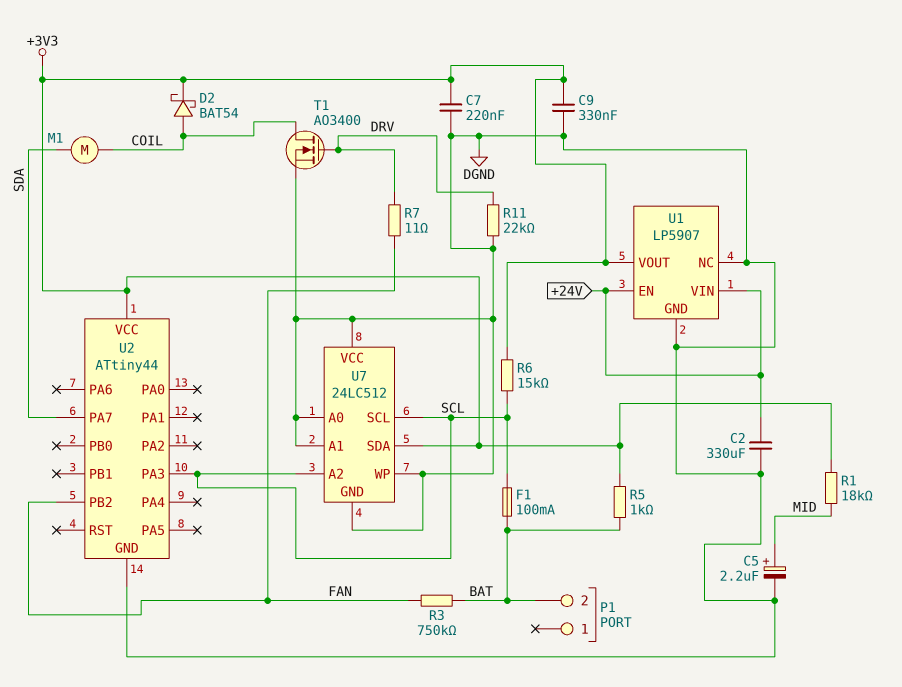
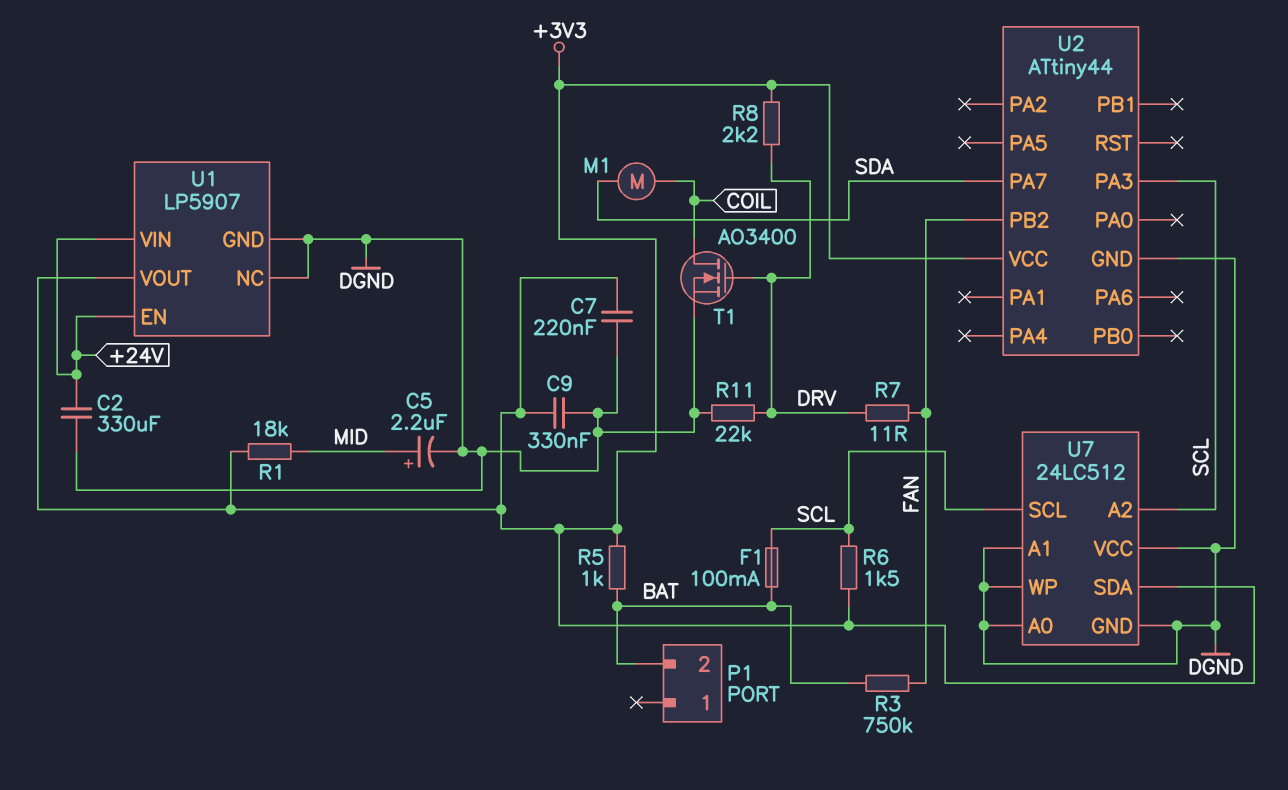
D2: schottky BAT54 (A COIL, K +3V3) -> none
R6: 15k (+3V3, SCL) -> 1.5k (+3V3, SCL)
R8: none -> 2.2k (+3V3, DRV)

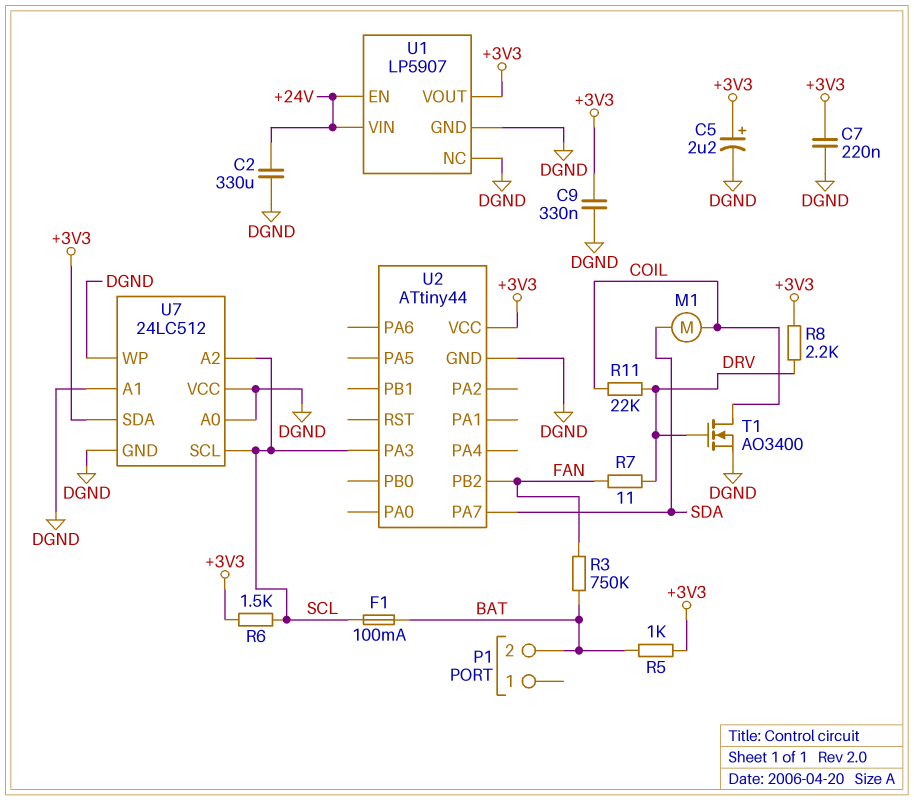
C5: 2.2uF (plus MID, minus DGND) -> 2.2uF (plus +3V3, minus DGND)
R1: 18k (+3V3, MID) -> none
R11: 22k (DGND, DRV) -> 22k (COIL, DRV)

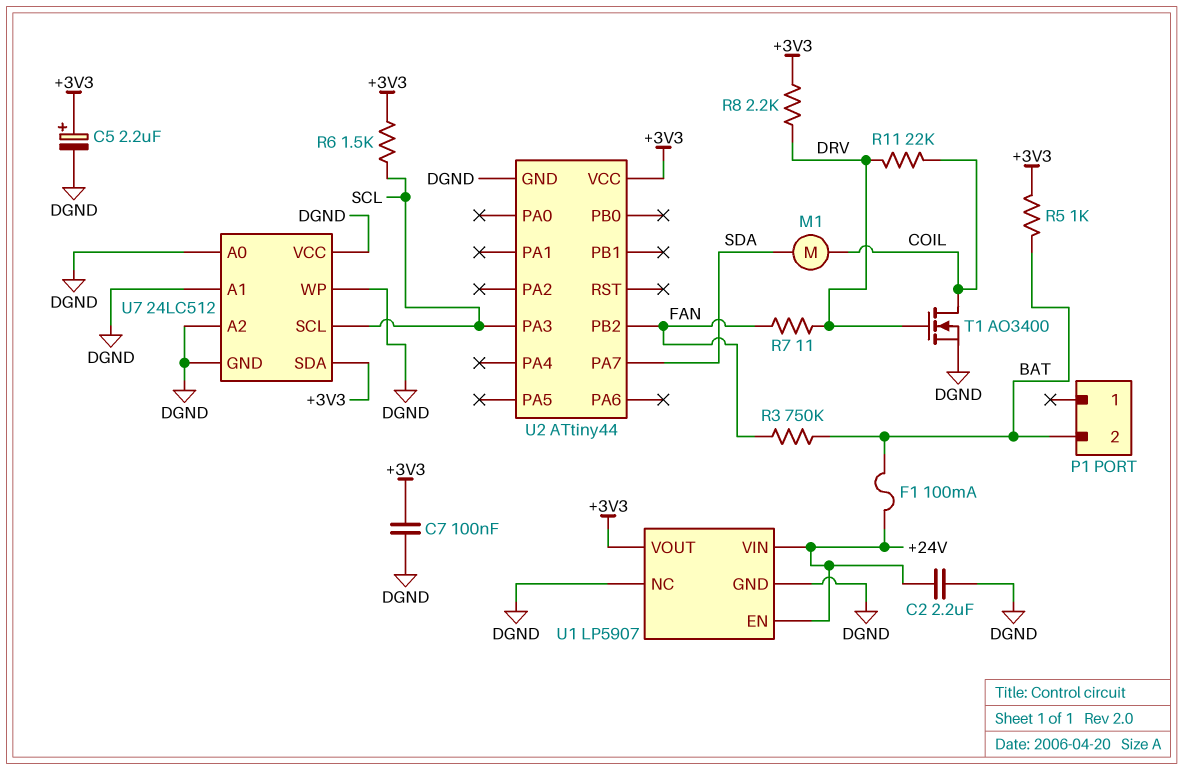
C2: 330uF (+24V, DGND) -> 2.2uF (+24V, DGND)
C7: 220nF (+3V3, DGND) -> 100nF (+3V3, DGND)
C9: 330nF (+3V3, DGND) -> none
F1: 100mA (BAT, SCL) -> 100mA (+24V, BAT)
U7 pin A2: SCL -> DGND

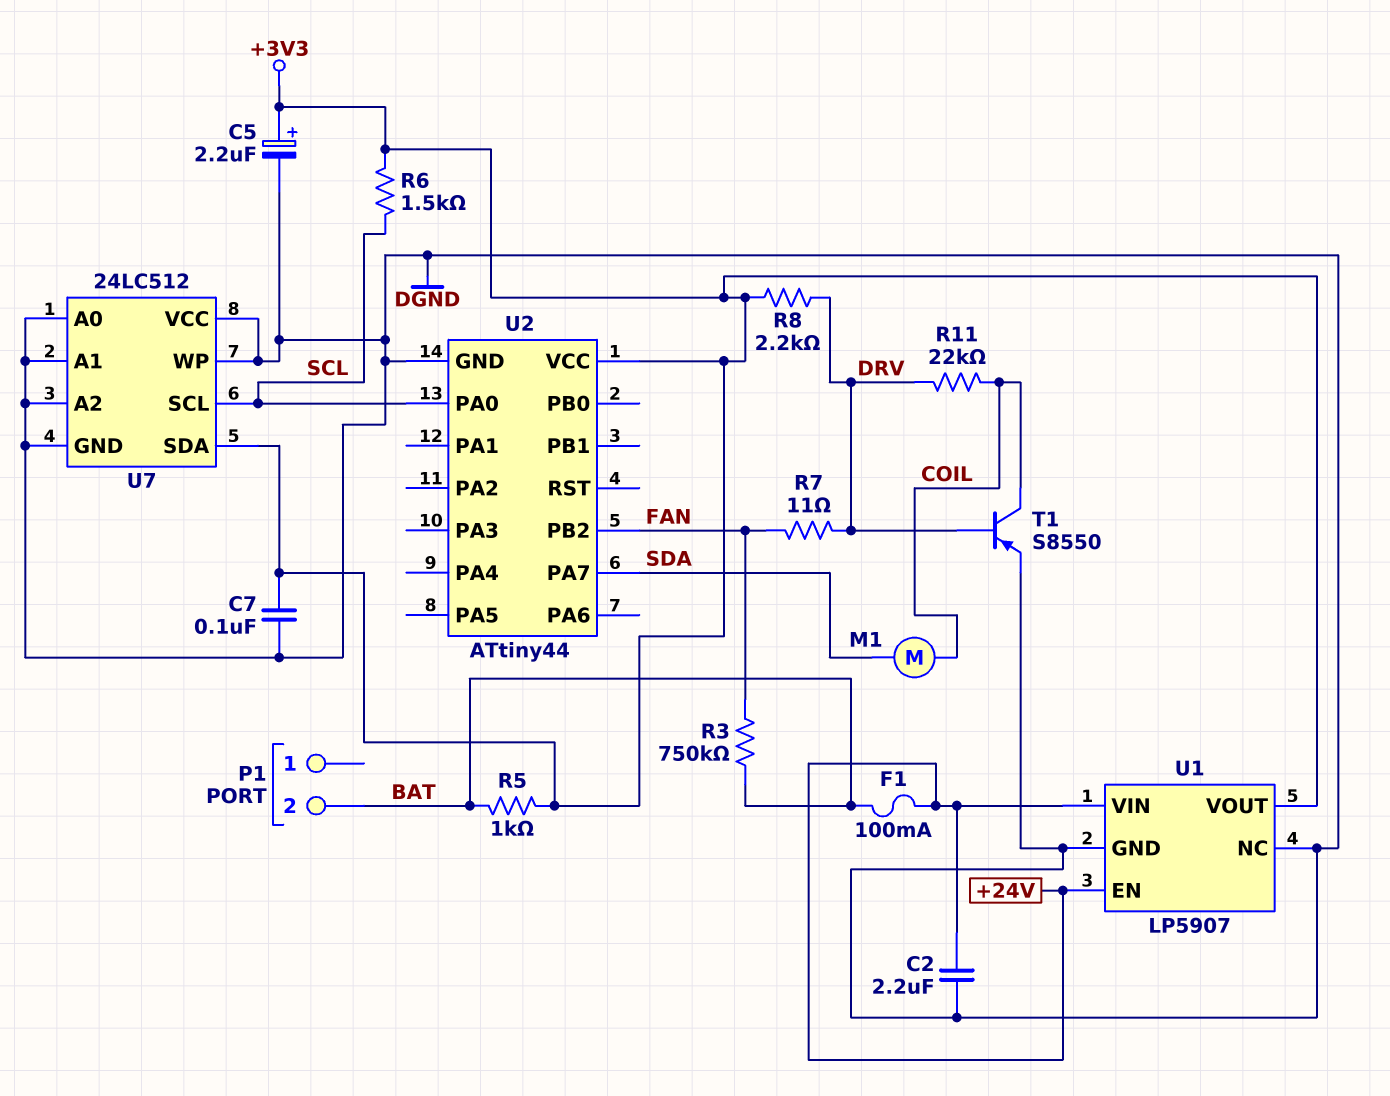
T1: NMOS AO3400 (G DRV, D COIL, S DGND) -> PNP S8550 (B DRV, C COIL, E DGND)
U2 pin PA0: none -> SCL
U2 pin PA3: SCL -> none

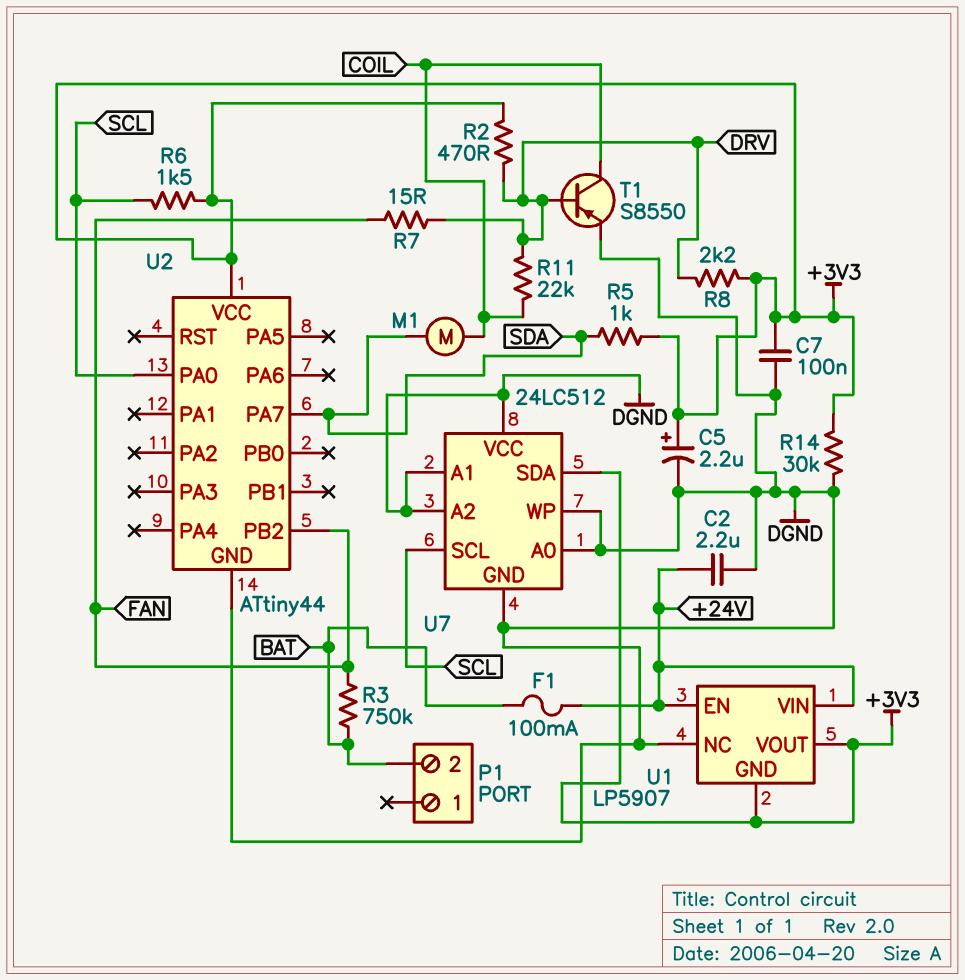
R2: none -> 470 (+3V3, DRV)
R5: 1k (+3V3, BAT) -> 1k (+3V3, SDA)
R7: 11 (DRV, FAN) -> 15 (DRV, FAN)
R14: none -> 30k (+3V3, DGND)
U1 pin GND: DGND -> +3V3

